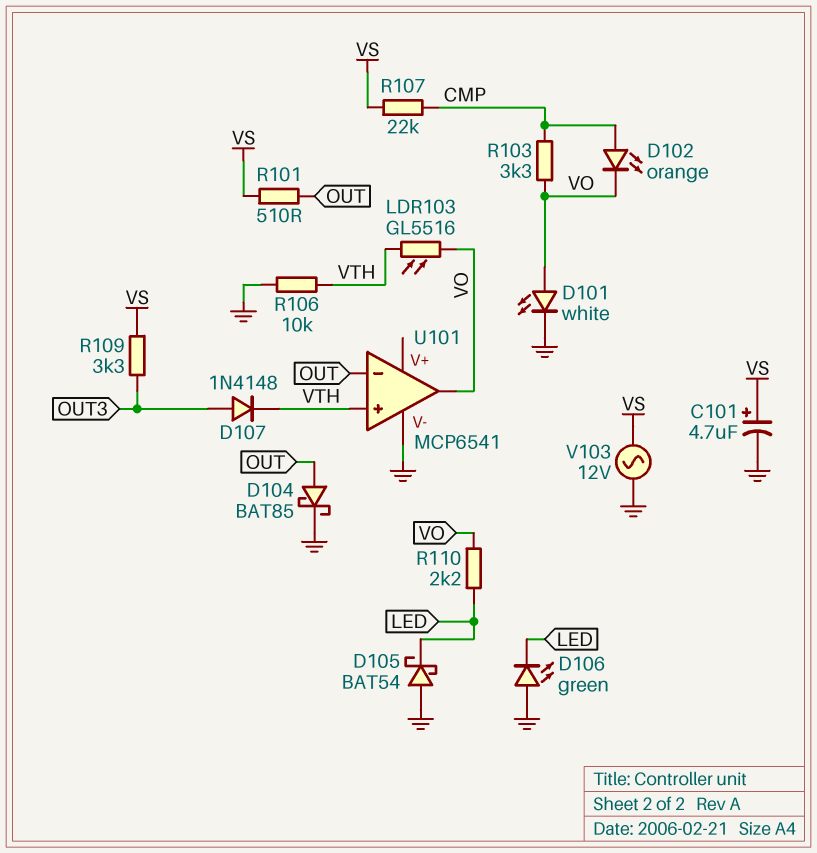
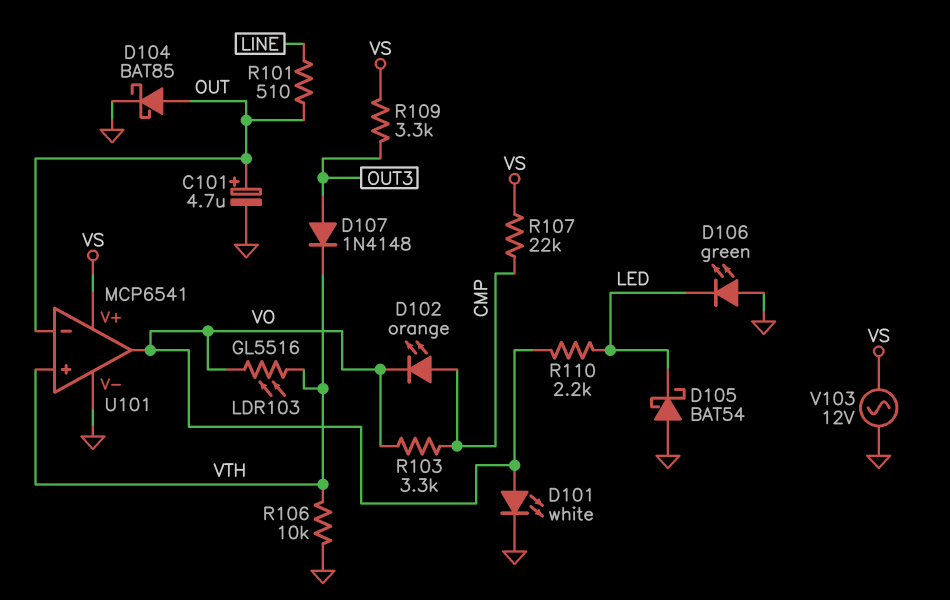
C101: 4.7uF (plus VS, minus GND) -> 4.7uF (plus OUT, minus GND)
R101: 510 (OUT, VS) -> 510 (LINE, OUT)
U101 pin V+: none -> VS

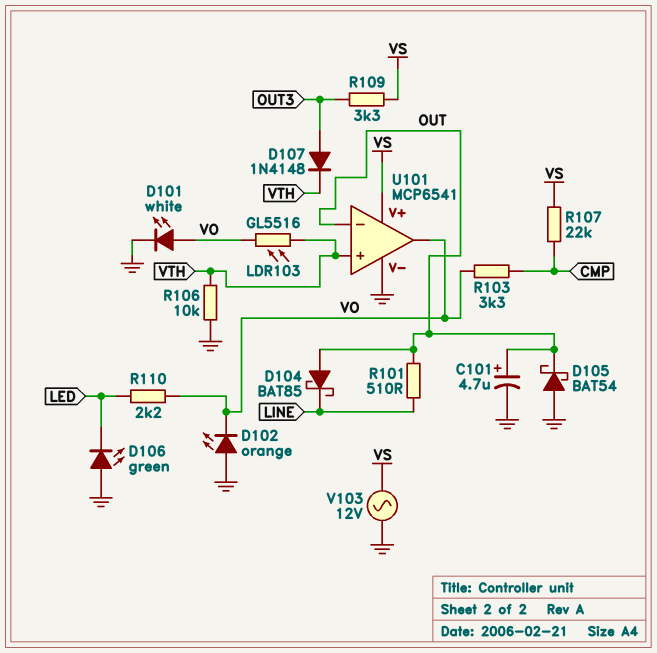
D102: LED orange (A CMP, K VO) -> LED orange (A GND, K VO)
D104: schottky BAT85 (A OUT, K GND) -> schottky BAT85 (A OUT, K LINE)
D105: schottky BAT54 (A GND, K LED) -> schottky BAT54 (A GND, K OUT)

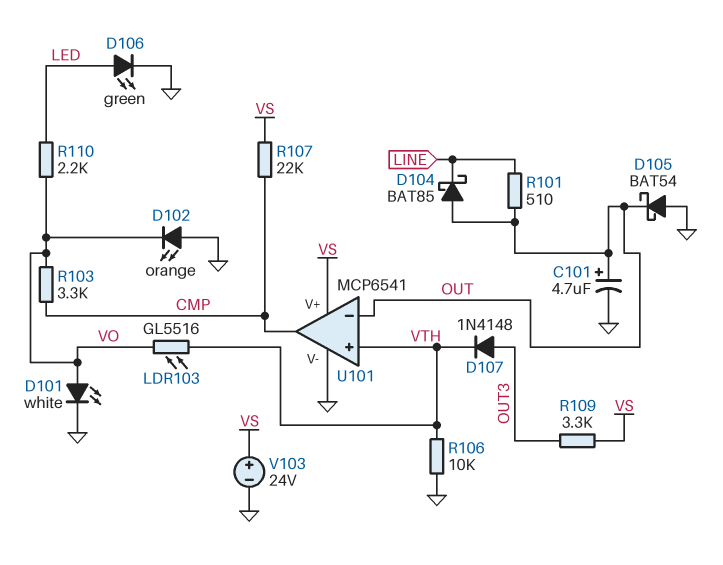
D106: LED green (A GND, K LED) -> LED green (A LED, K GND)
U101 pin out: VO -> CMP
V103: AC 12V (GND, VS) -> 24V (plus VS, minus GND)

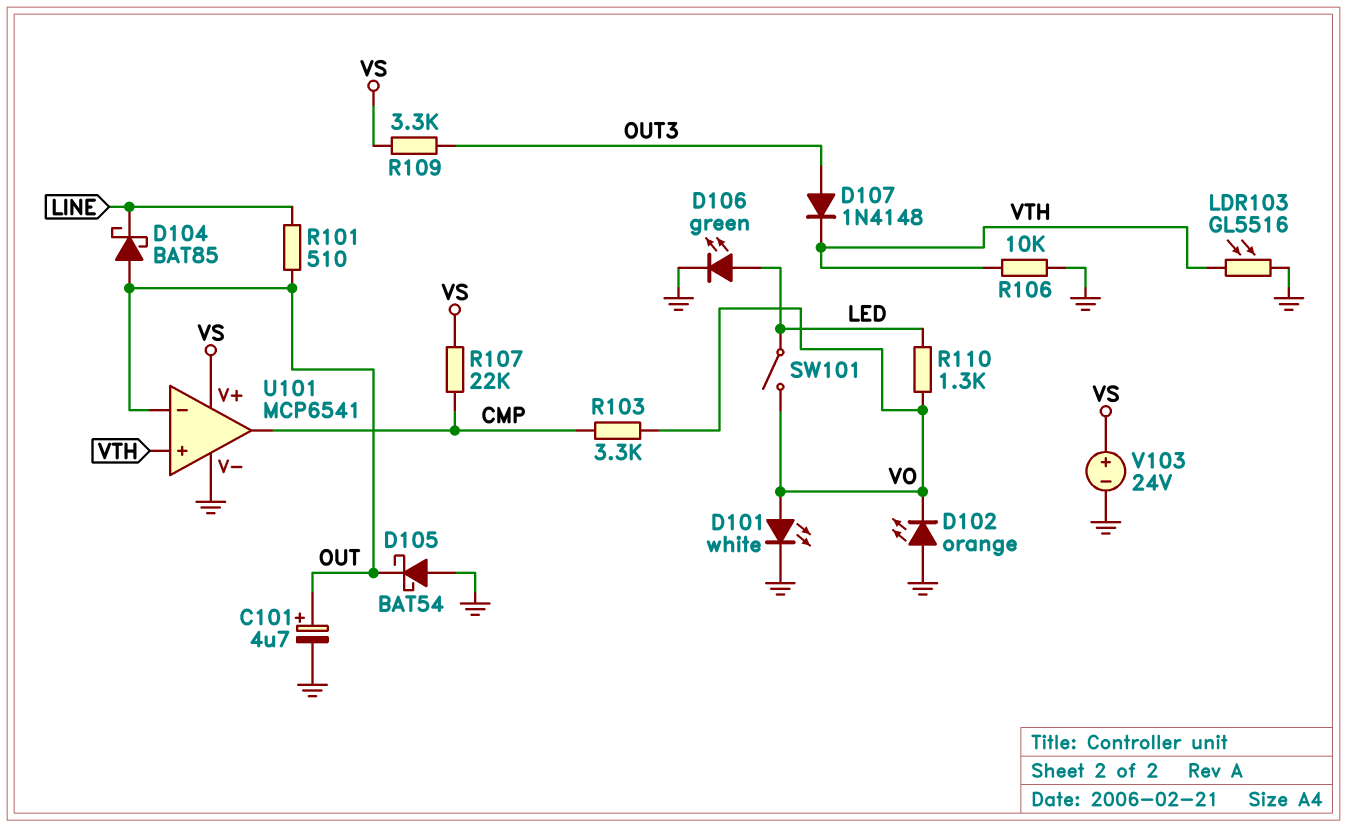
LDR103: GL5516 (VO, VTH) -> GL5516 (GND, VTH)
R110: 2.2k (LED, VO) -> 1.3k (LED, VO)
SW101: none -> switch (LED, VO)

